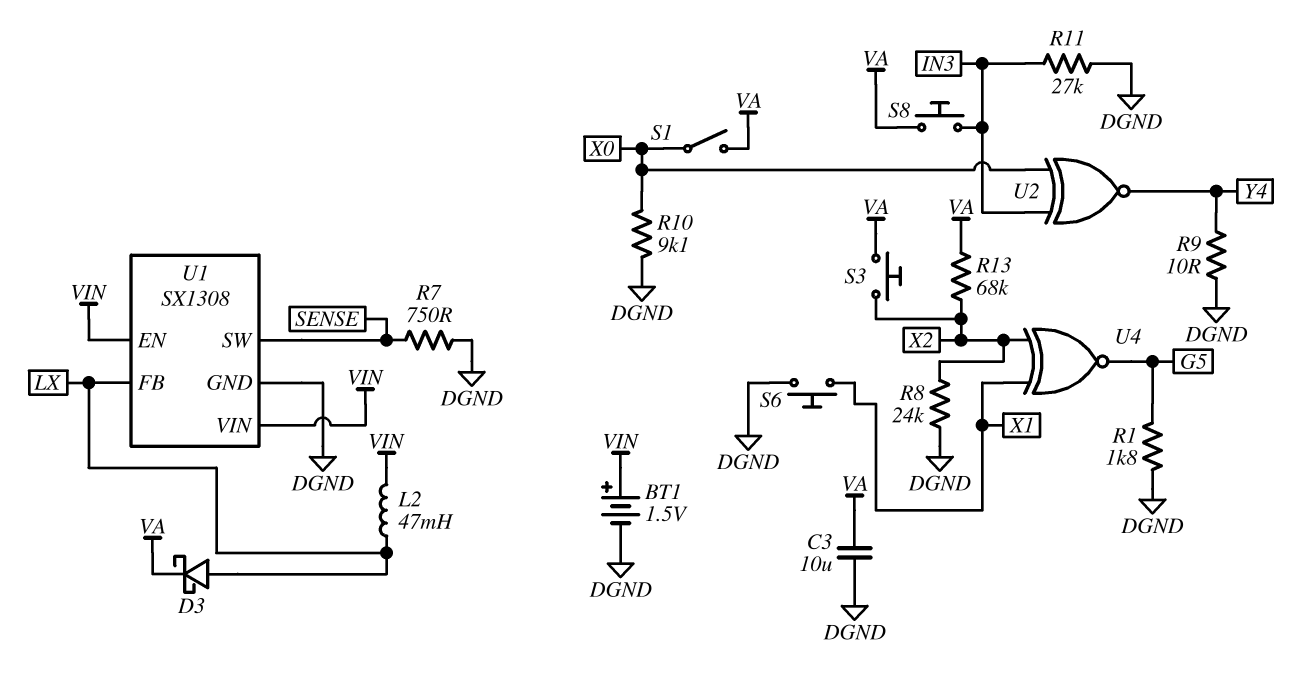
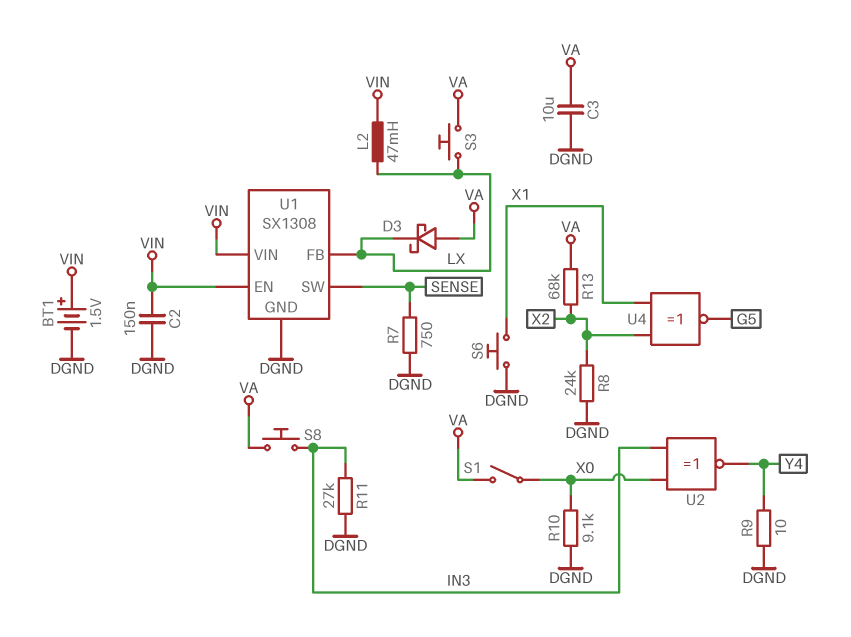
C2: none -> 150nF (DGND, VIN)
D3: schottky (A LX, K VA) -> schottky (A VA, K LX)
R1: 1.8k (DGND, G5) -> none
S3: button (VA, X2) -> button (LX, VA)

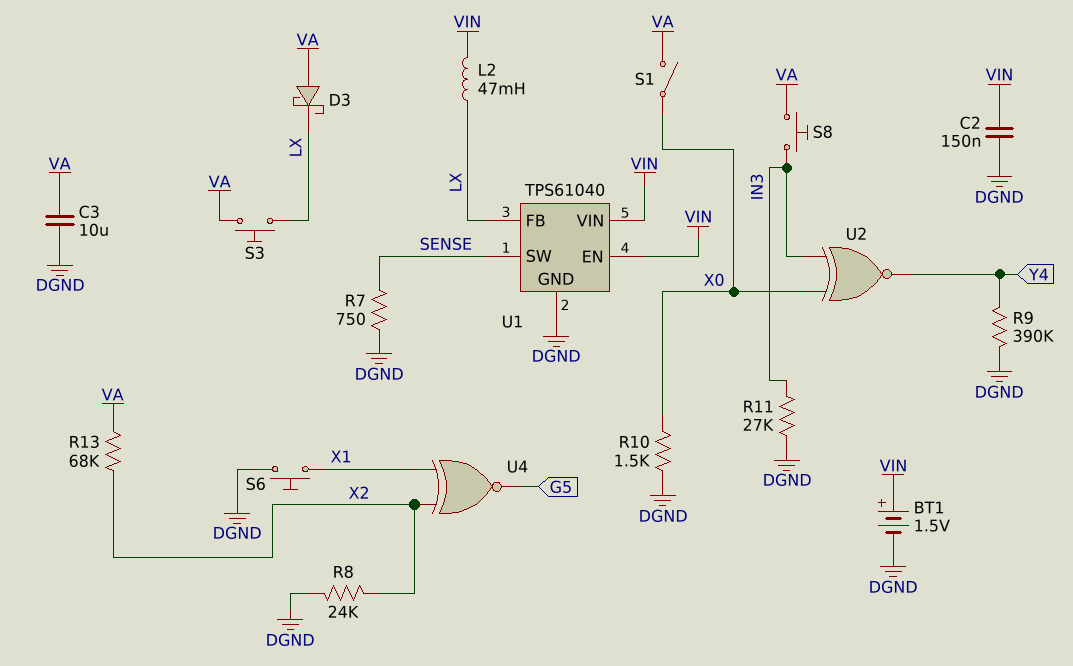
R9: 10 (DGND, Y4) -> 390k (DGND, Y4)
R10: 9.1k (DGND, X0) -> 1.5k (DGND, X0)
U1: SX1308 -> TPS61040

